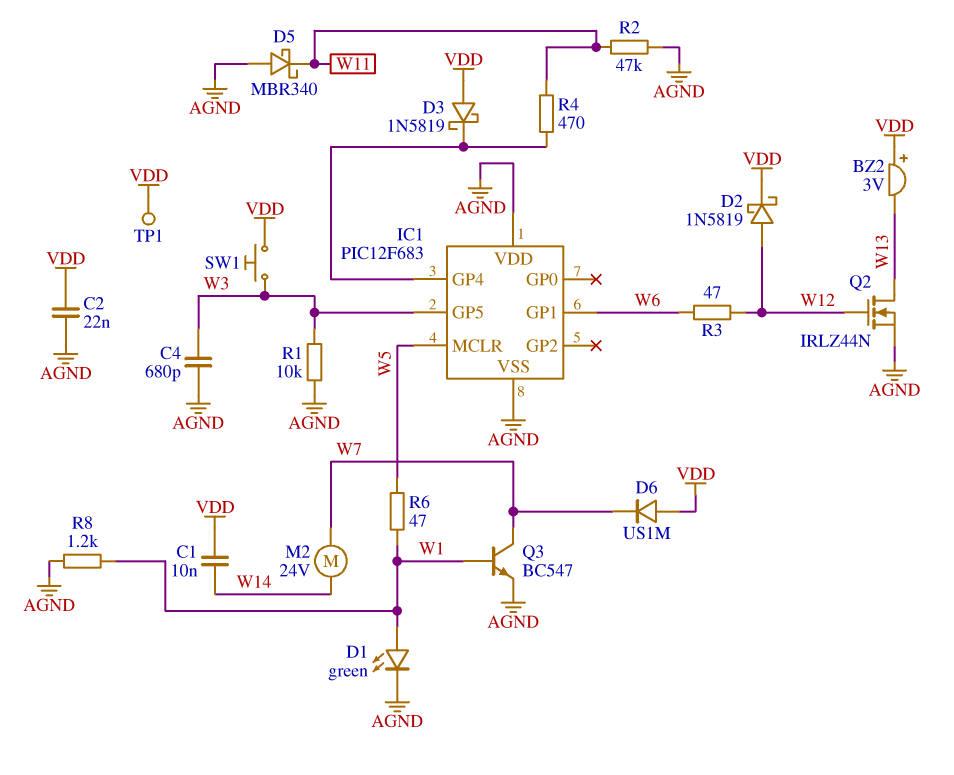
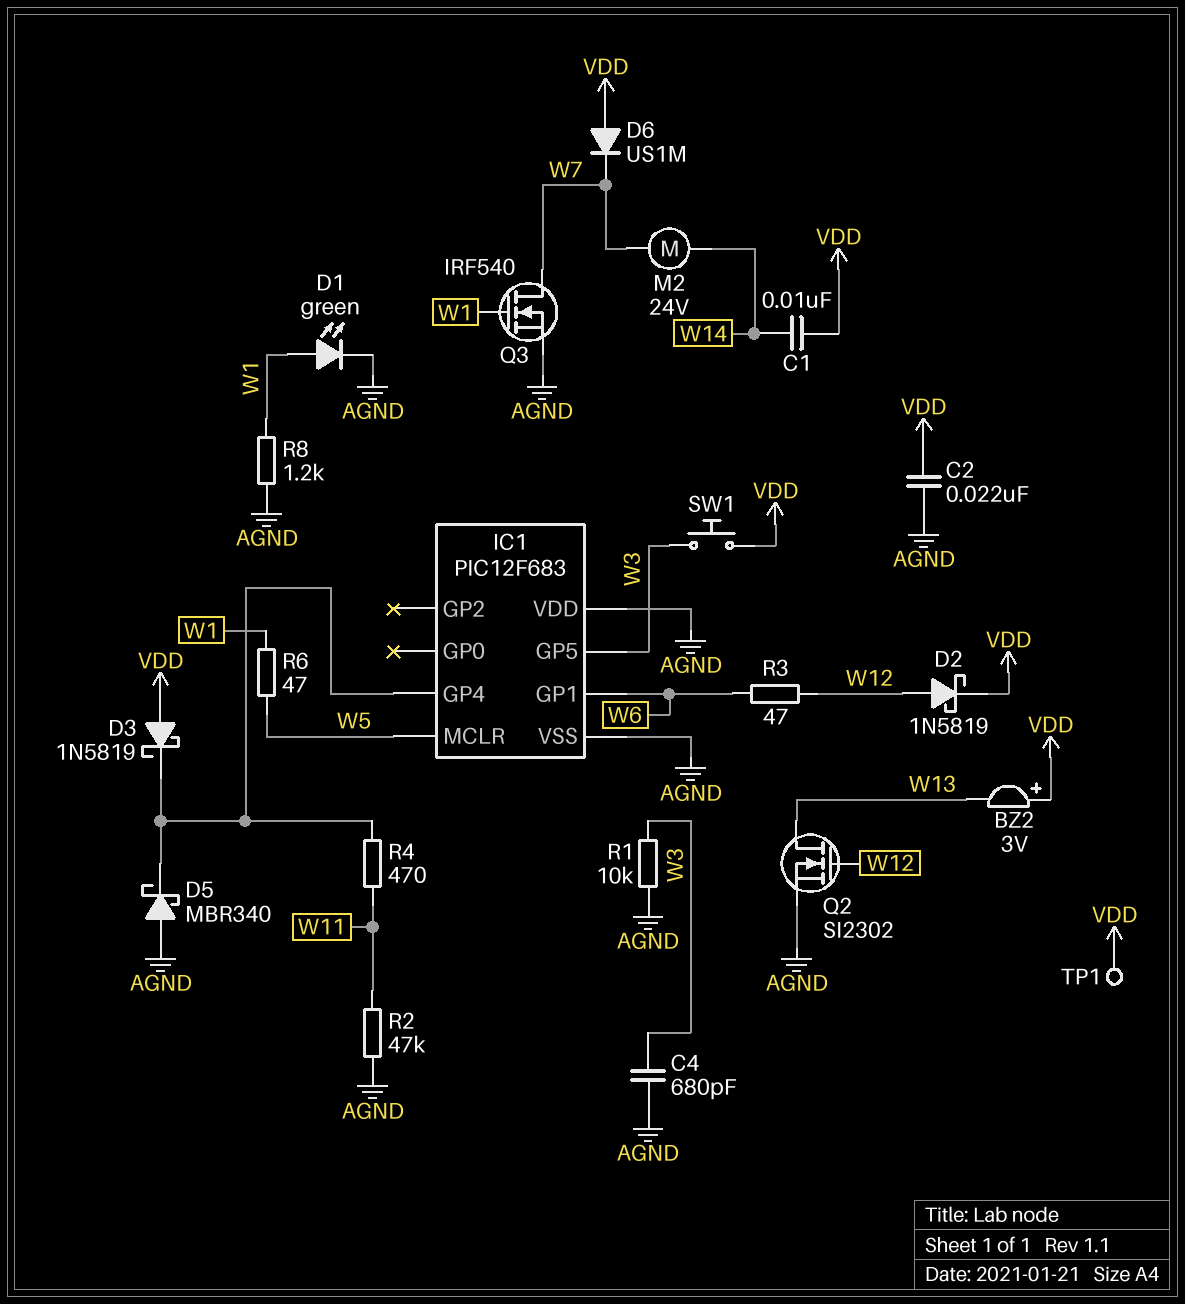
D5: schottky MBR340 (A AGND, K W11) -> schottky MBR340 (A AGND, K IC1/GP4)
Q2: NMOS IRLZ44N (G W12, D W13, S AGND) -> NMOS SI2302 (G W12, D W13, S AGND)
Q3: NPN BC547 (B W1, C W7, E AGND) -> NMOS IRF540 (G W1, D W7, S AGND)

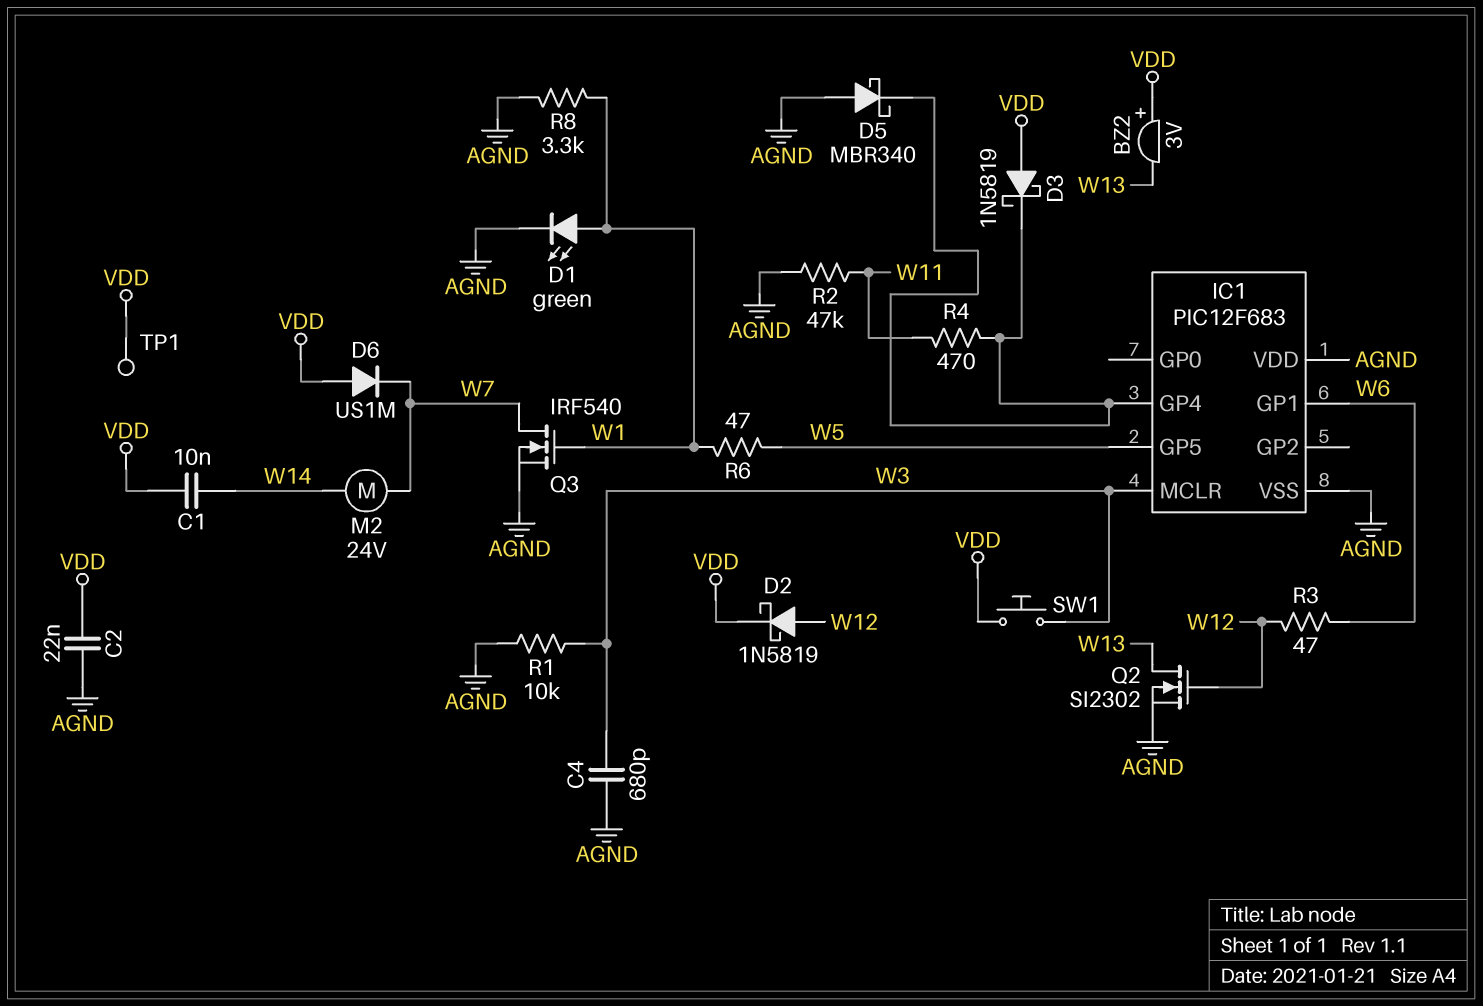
IC1 pin GP5: W3 -> W5
IC1 pin MCLR: W5 -> W3
R8: 1.2k (AGND, W1) -> 3.3k (AGND, W1)

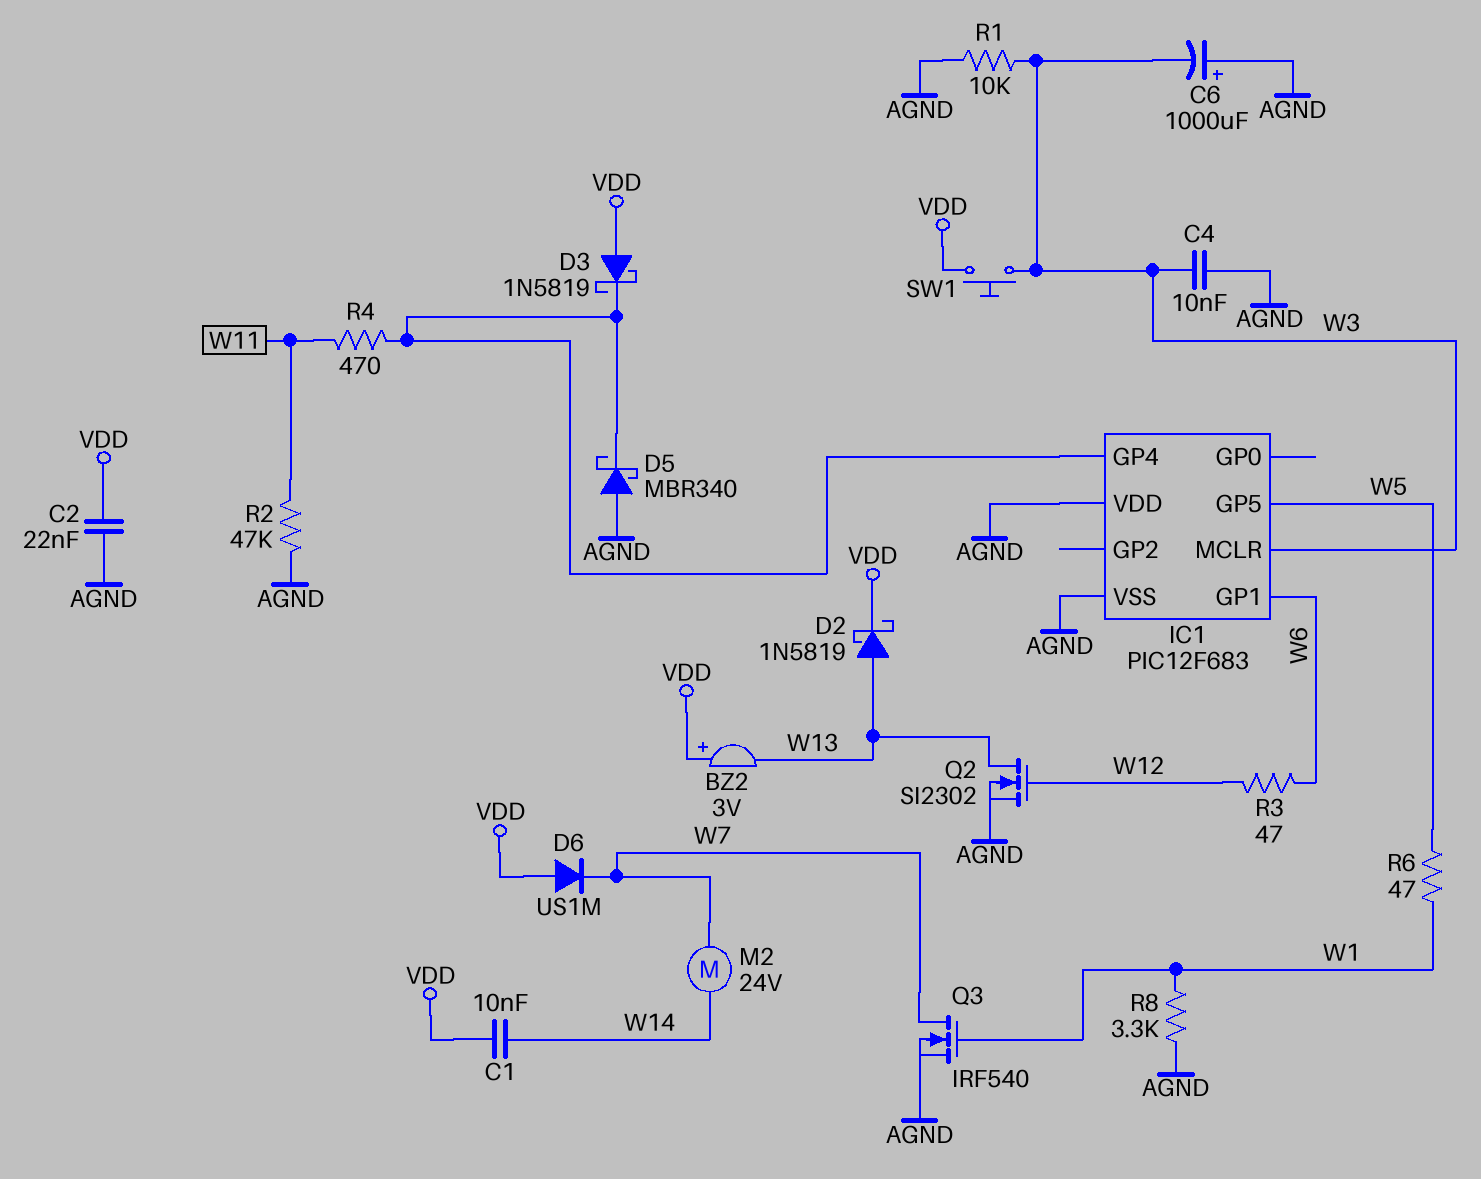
C4: 680pF (AGND, W3) -> 10nF (AGND, W3)
C6: none -> 1000uF (plus AGND, minus W3)
D1: LED green (A W1, K AGND) -> none
D2: schottky 1N5819 (A W12, K VDD) -> schottky 1N5819 (A W13, K VDD)
TP1: test point (VDD) -> none

